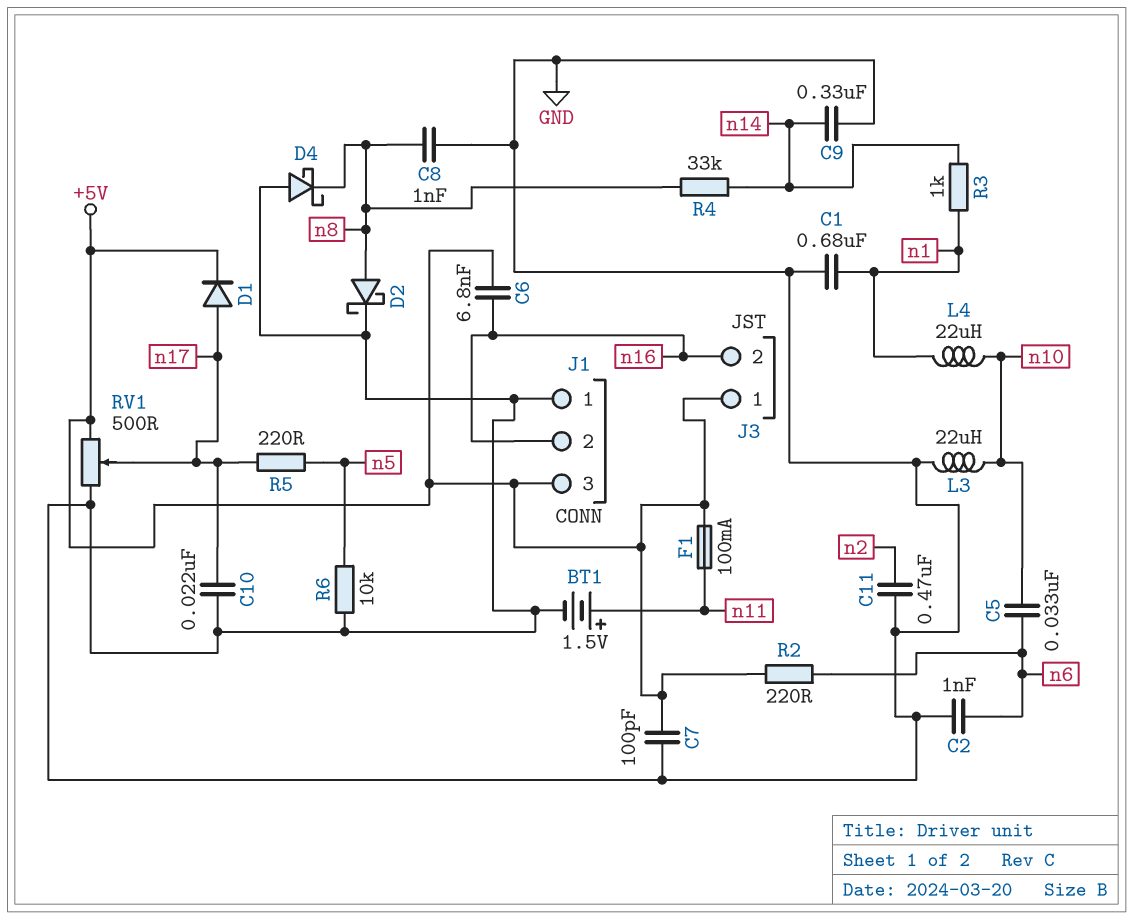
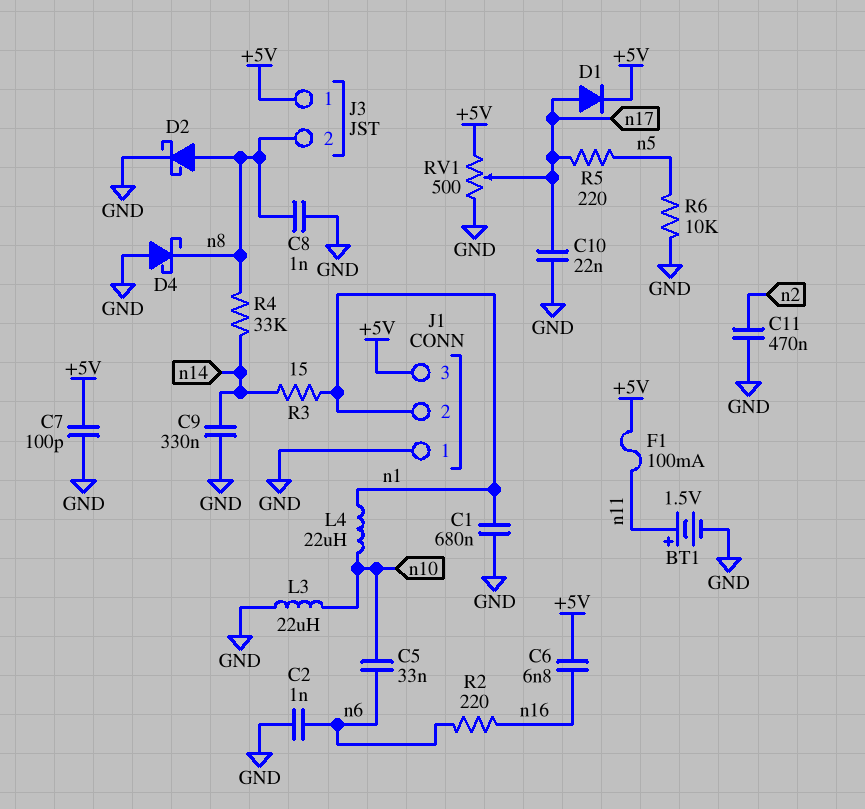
J1 pin 2: n16 -> n1
J3 pin 2: n16 -> n8
R2: 220 (+5V, n6) -> 220 (n6, n16)
R3: 1k (n1, n14) -> 15 (n1, n14)

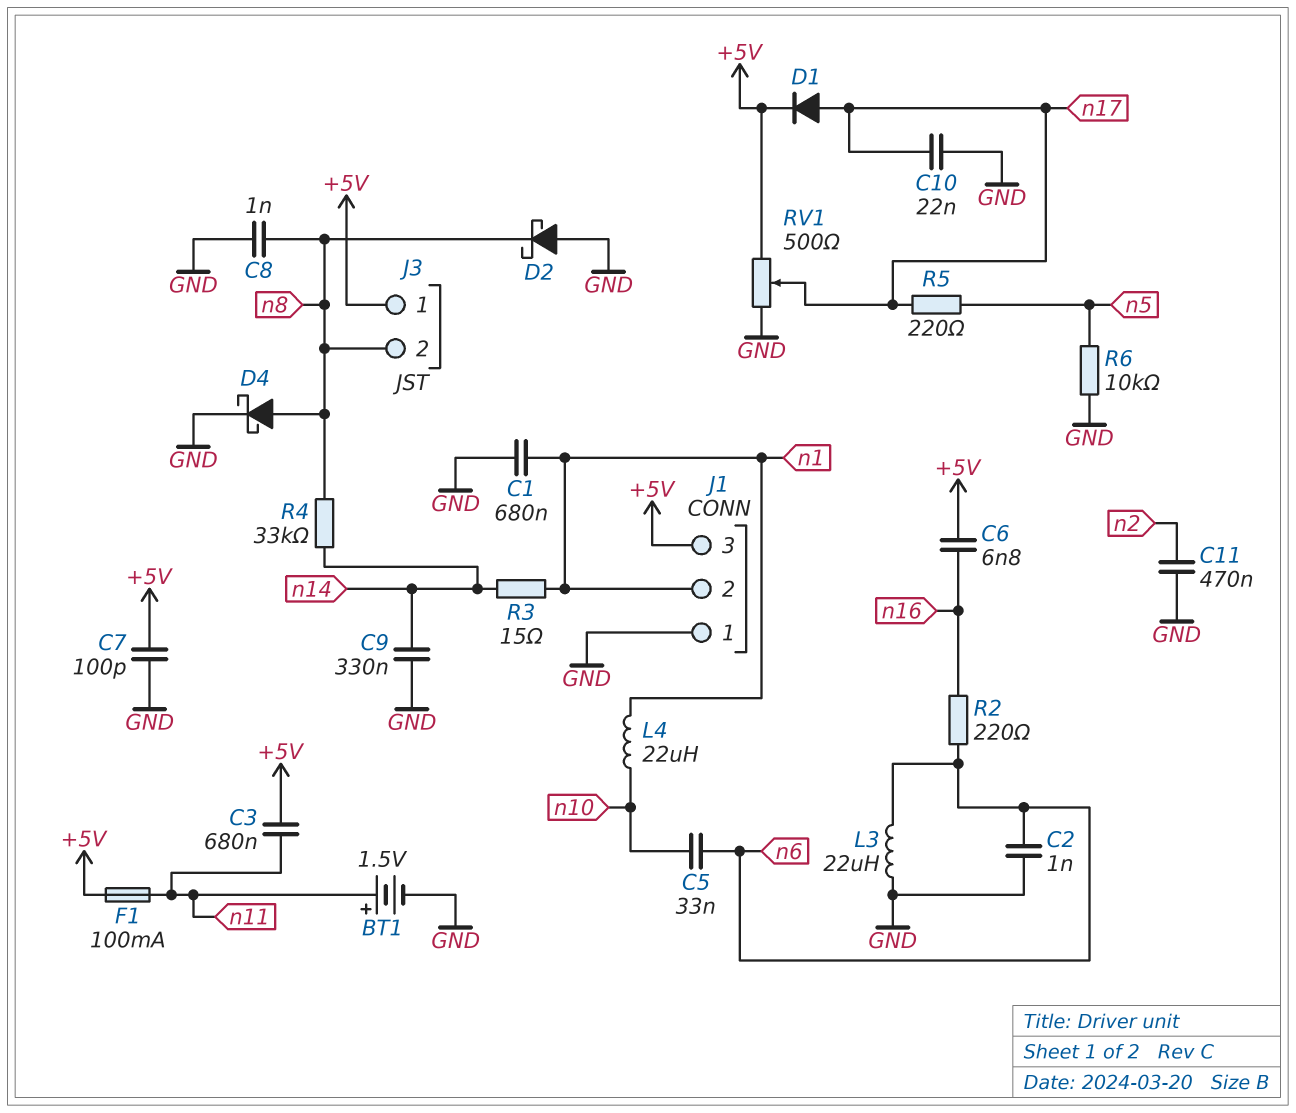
C3: none -> 680nF (+5V, n11)
D2: schottky (A n8, K GND) -> schottky (A GND, K n8)
D4: schottky (A GND, K n8) -> schottky (A n8, K GND)
L3: 22uH (GND, n10) -> 22uH (GND, n6)

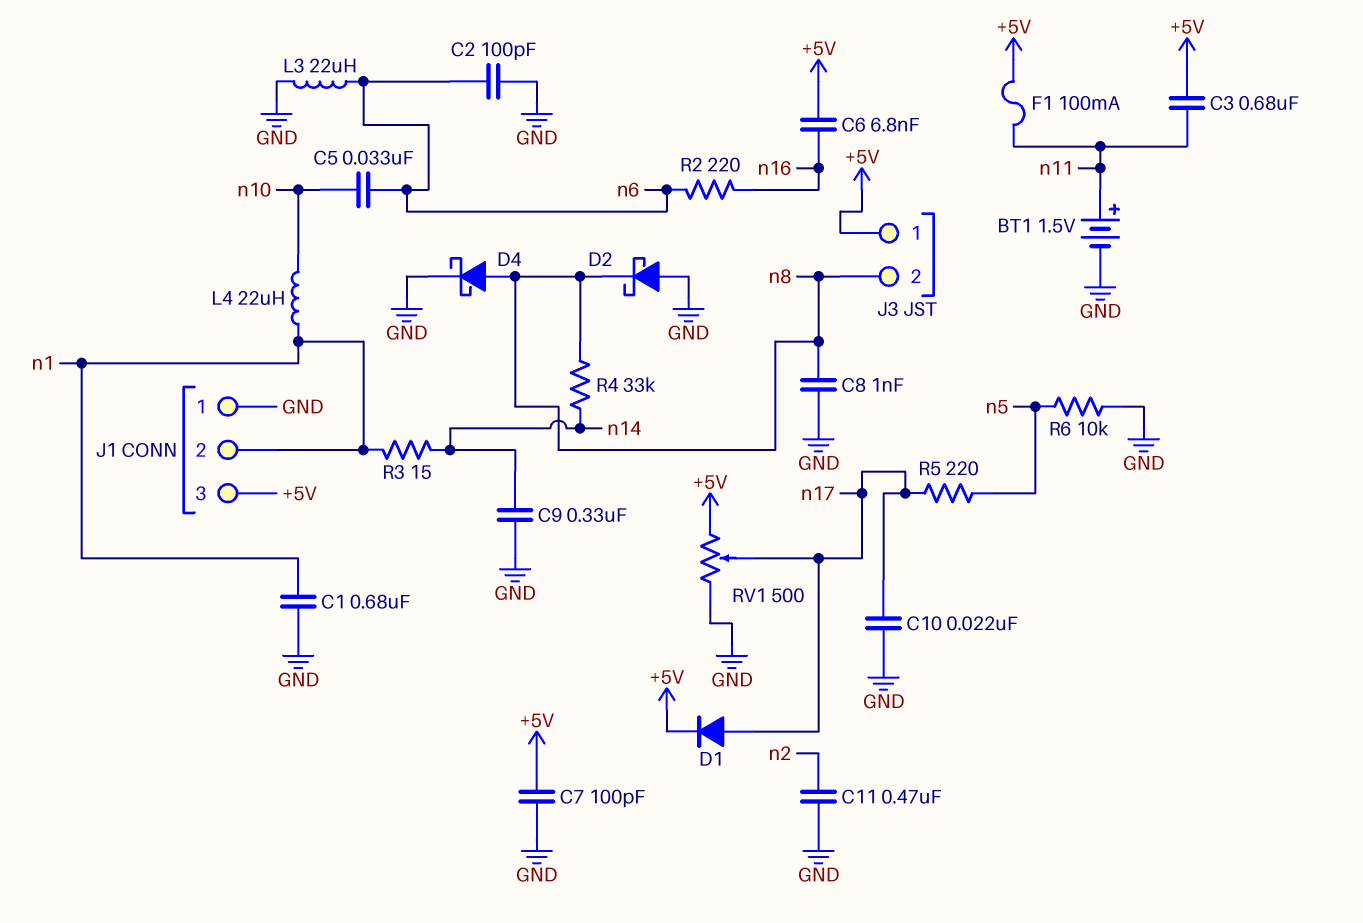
C2: 1nF (GND, n6) -> 100pF (GND, n6)

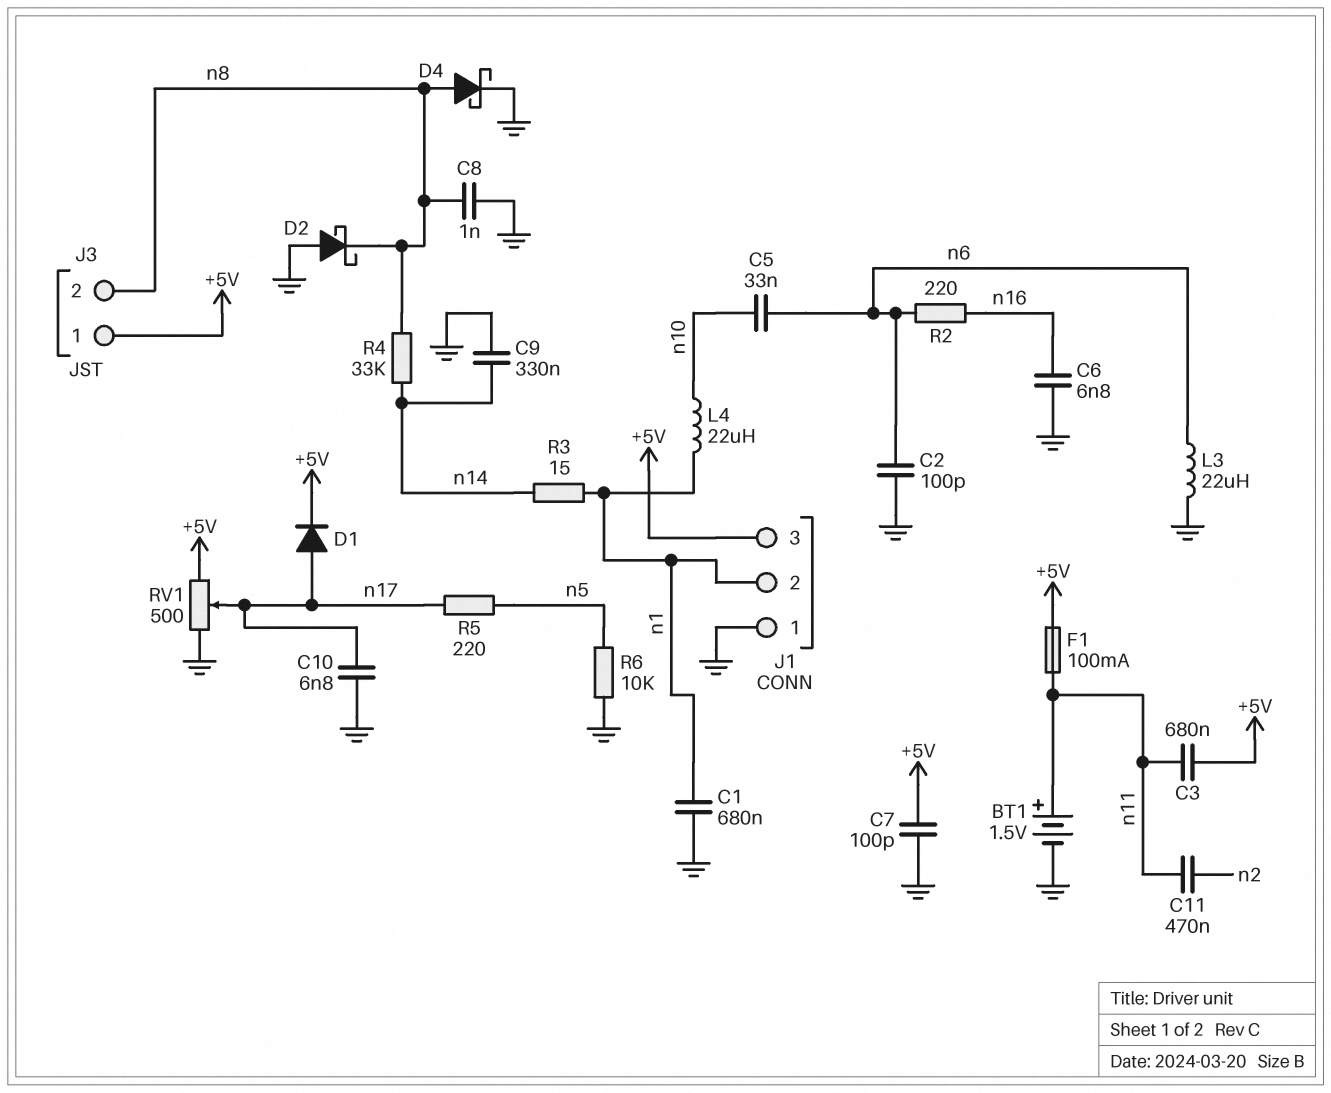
C6: 6.8nF (+5V, n16) -> 6.8nF (GND, n16)
C10: 22nF (GND, n17) -> 6.8nF (GND, n17)
C11: 470nF (GND, n2) -> 470nF (n2, n11)

